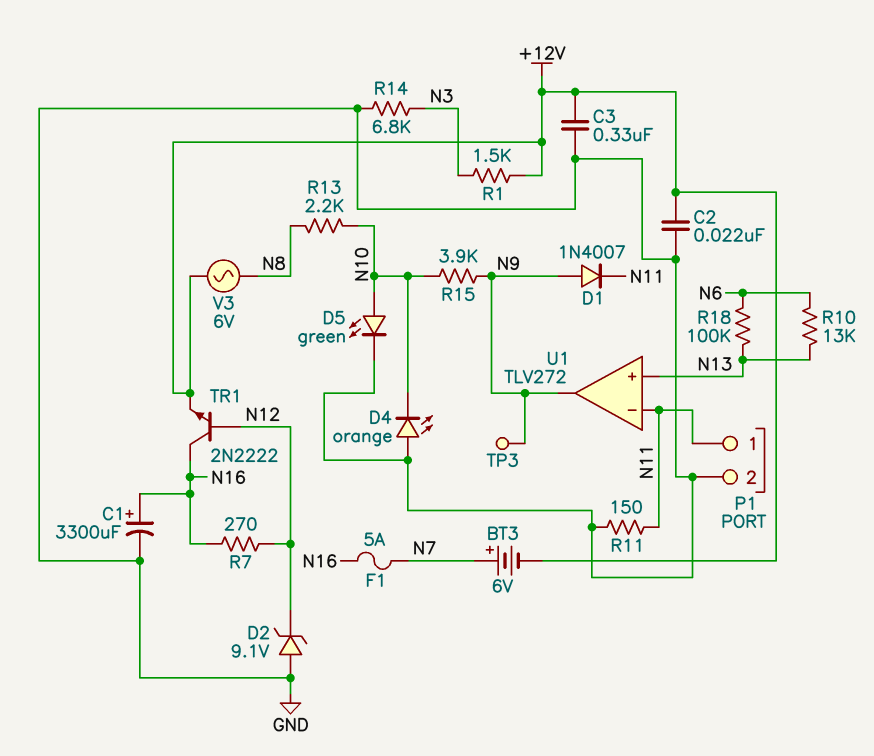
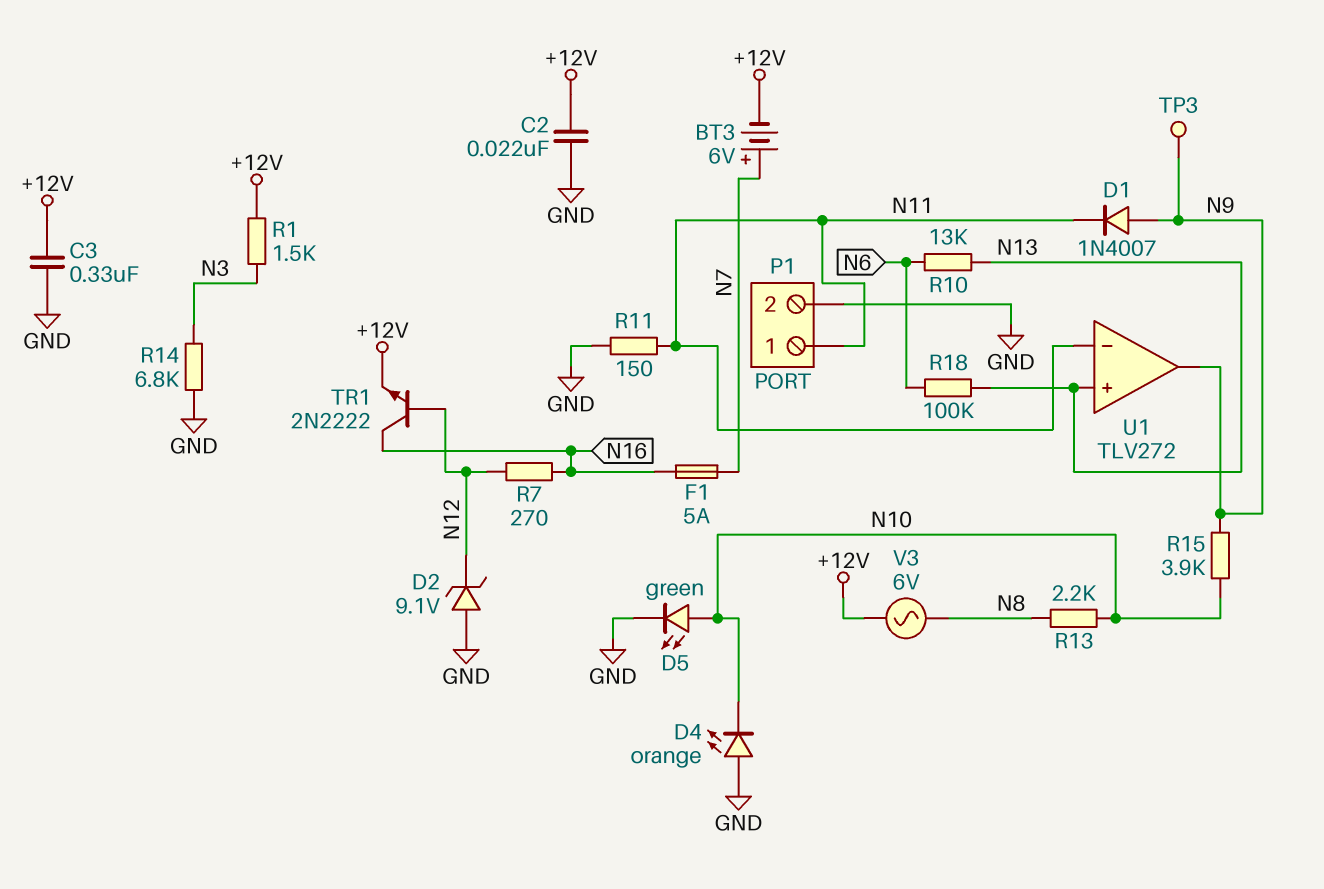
C1: 3300uF (plus N16, minus GND) -> none

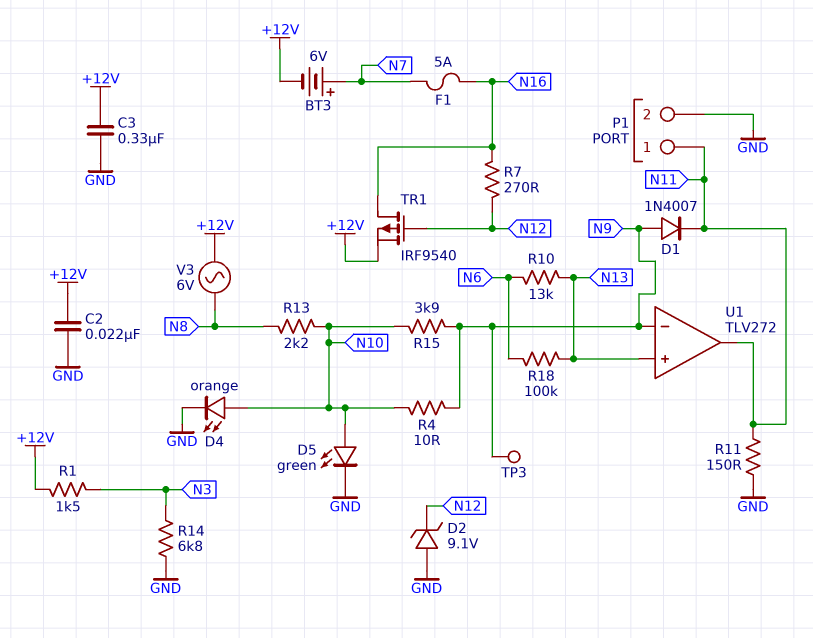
D4: LED orange (A GND, K N10) -> LED orange (A N10, K GND)
R4: none -> 10 (N9, N10)
TR1: NPN 2N2222 (B N12, C N16, E +12V) -> PMOS IRF9540 (G N12, D N16, S +12V)
U1 pin in-: N11 -> N9
U1 pin out: N9 -> N11

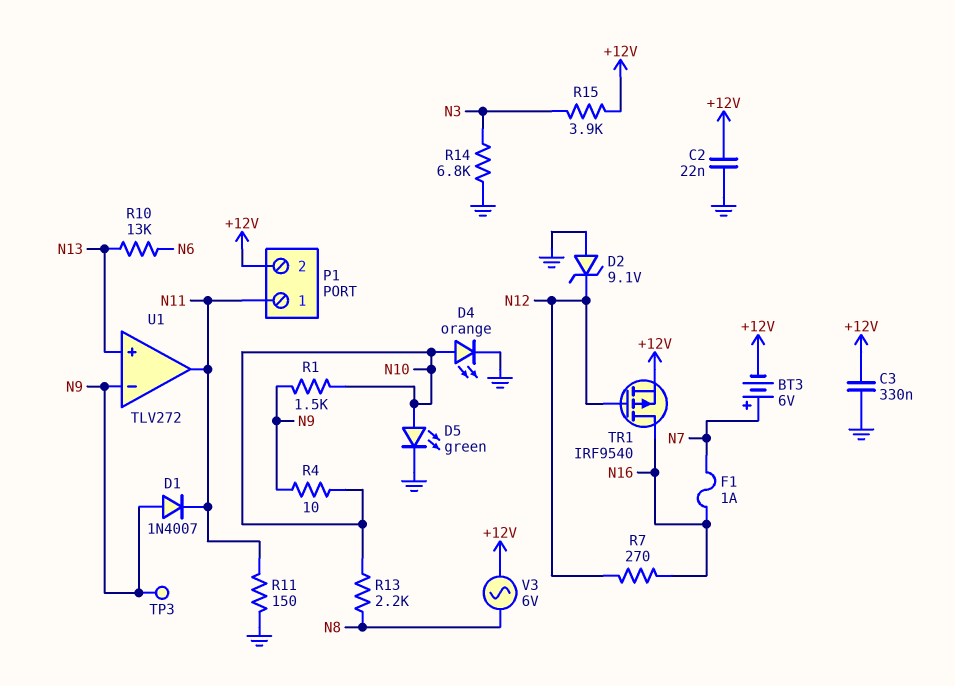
F1: 5A (N7, N16) -> 1A (N7, N16)
P1 pin 2: GND -> +12V
R1: 1.5k (+12V, N3) -> 1.5k (N9, N10)
R15: 3.9k (N9, N10) -> 3.9k (+12V, N3)
R18: 100k (N6, N13) -> none

